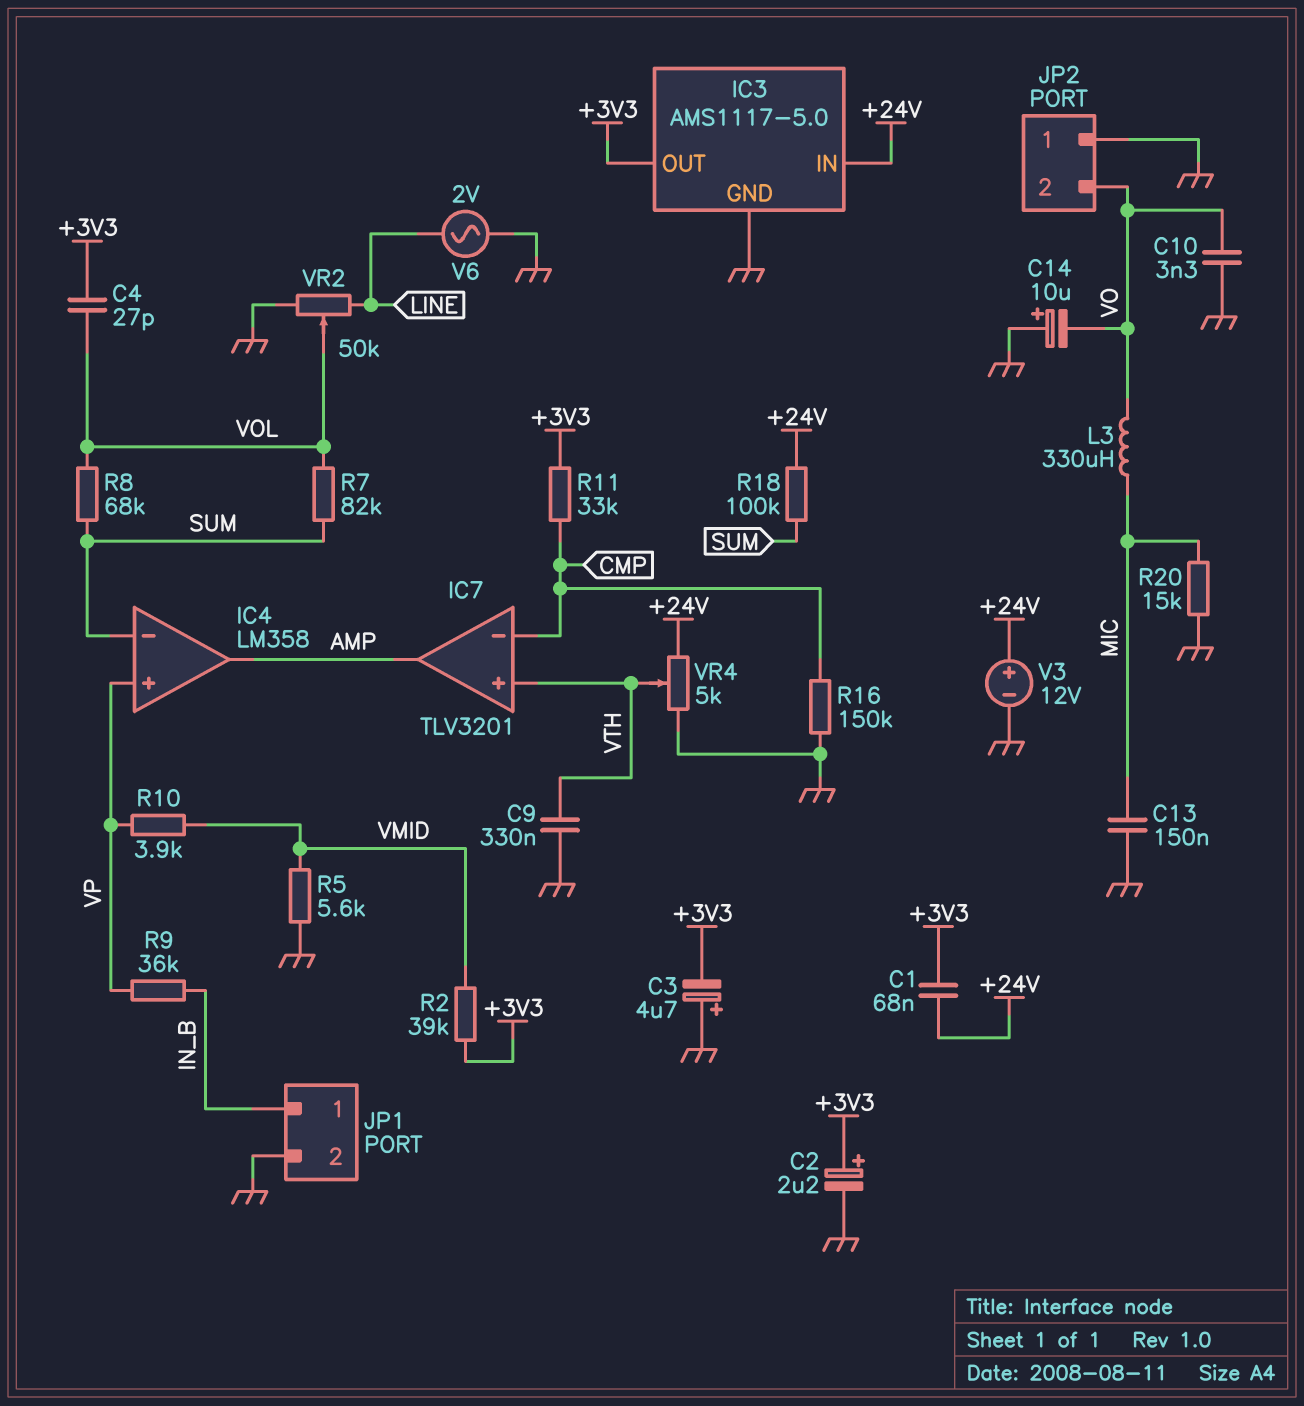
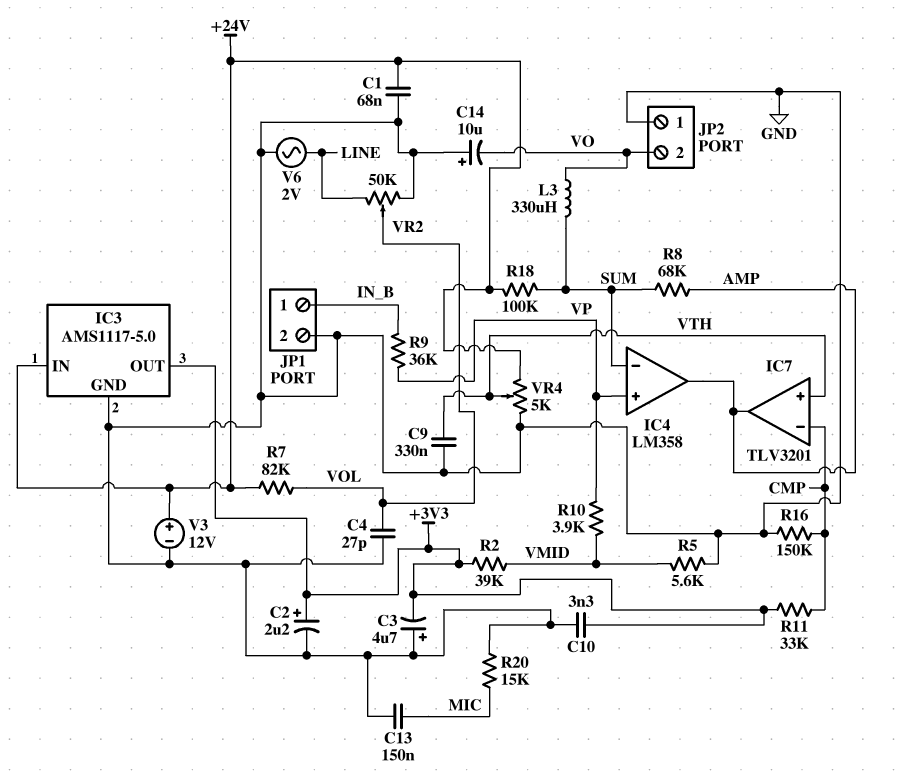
C1: 68nF (+3V3, +24V) -> 68nF (+24V, GND)
C4: 27pF (+3V3, VOL) -> 27pF (GND, VOL)
C10: 3.3nF (GND, VO) -> 3.3nF (+3V3, GND)
L3: 330uH (MIC, VO) -> 330uH (SUM, VO)
R7: 82k (SUM, VOL) -> 82k (+24V, VOL)
R8: 68k (SUM, VOL) -> 68k (AMP, SUM)

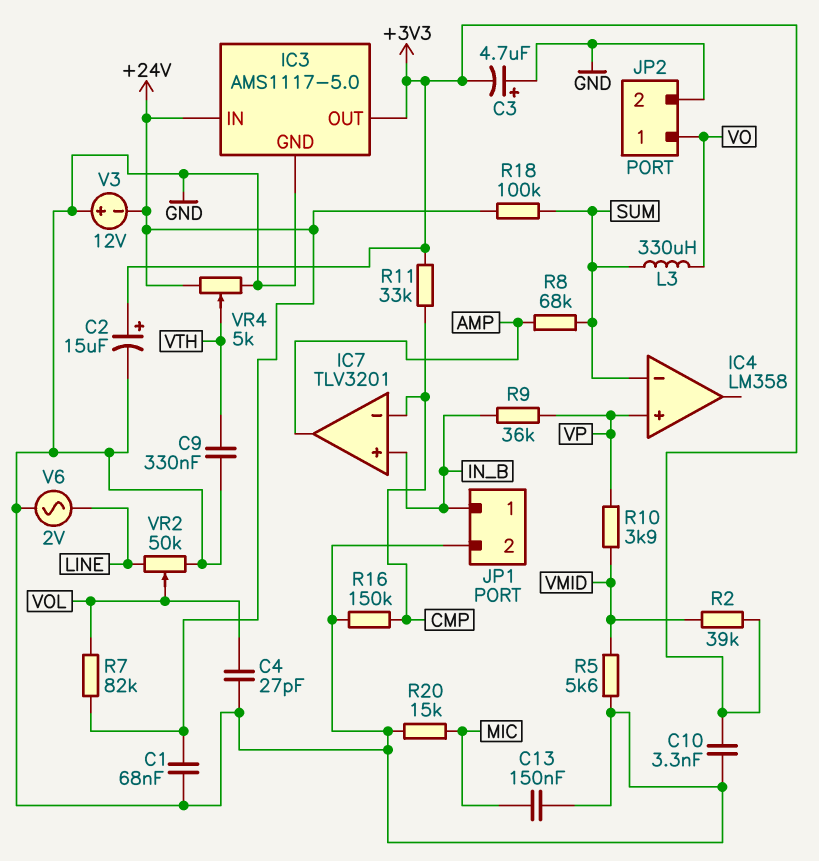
C2: 2.2uF (plus +3V3, minus GND) -> 15uF (plus +3V3, minus GND)
C14: 10uF (plus GND, minus VO) -> none
IC4 pin out: AMP -> none
IC7 pin in+: VTH -> IN_B
JP2 pin 1: GND -> VO
JP2 pin 2: VO -> GND
V3: 12V (plus +24V, minus GND) -> 12V (plus GND, minus +24V)

